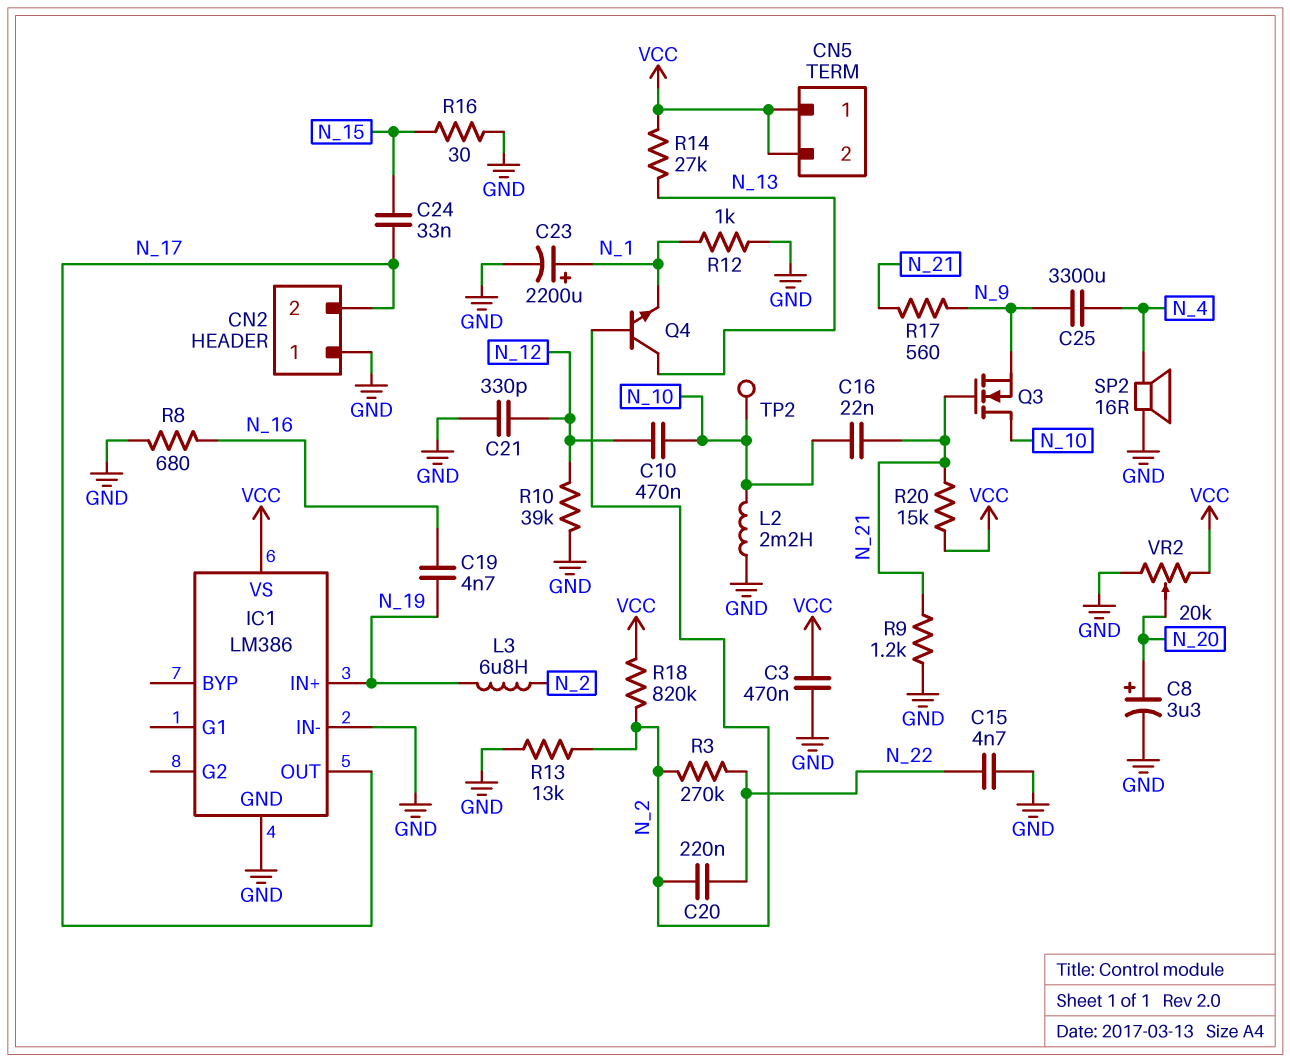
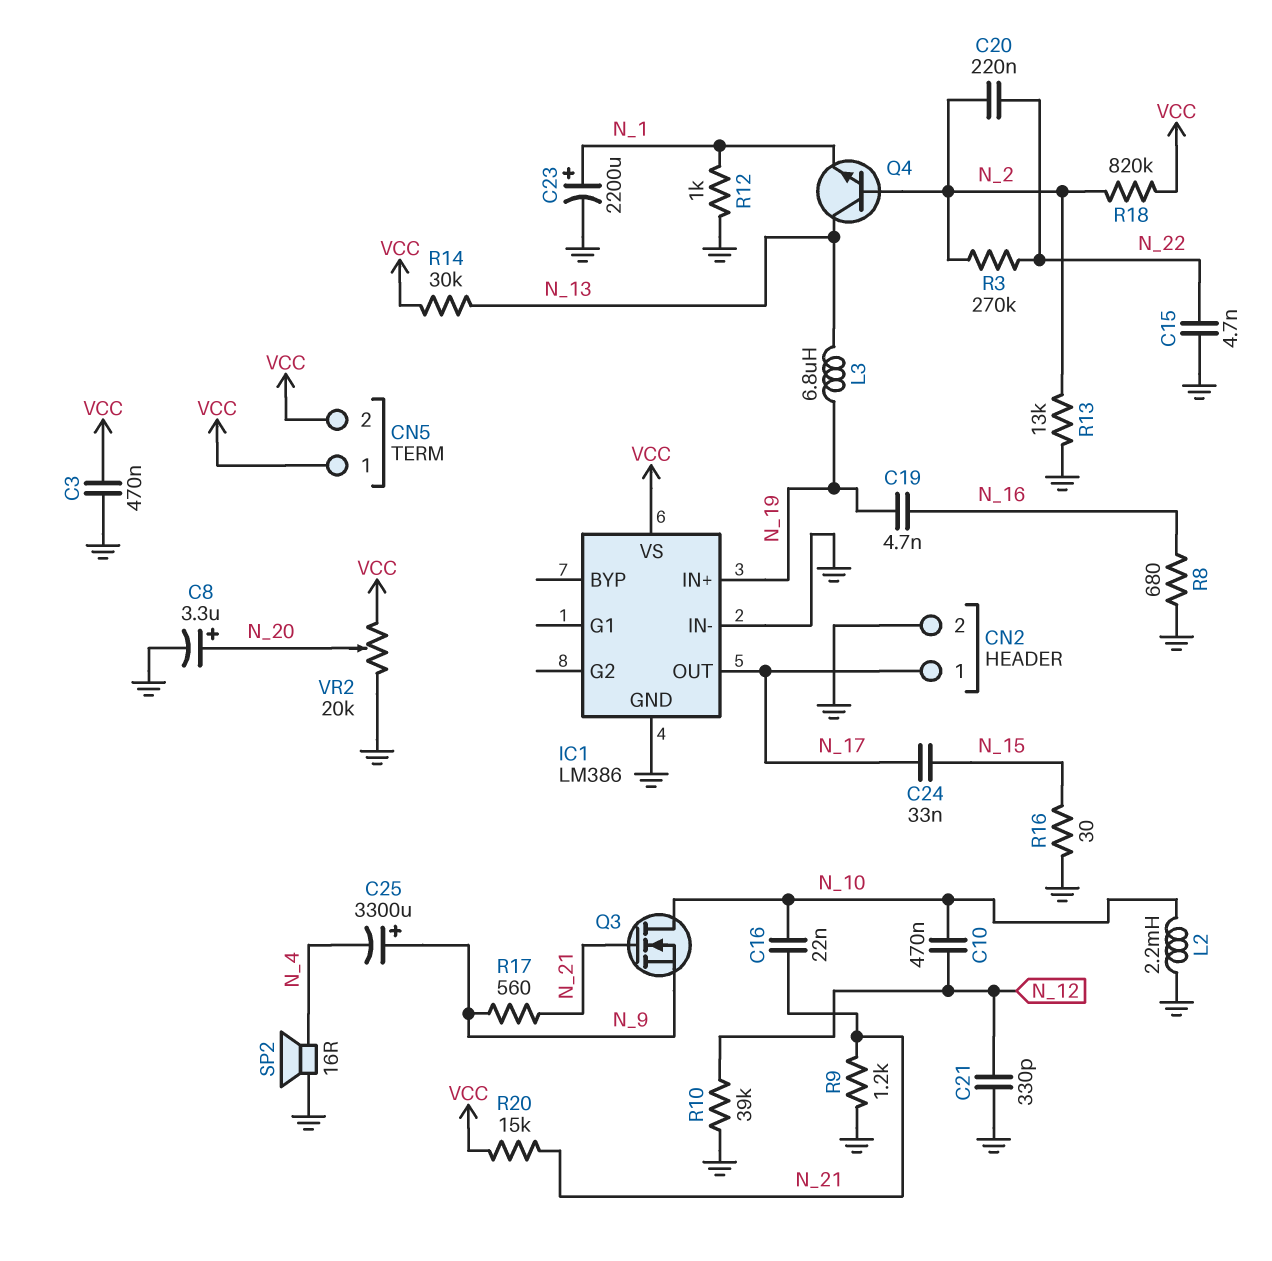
C25: 3300uF (N_4, N_9) -> 3300uF (plus N_9, minus N_4)
CN2 pin 1: GND -> N_17
CN2 pin 2: N_17 -> GND
L3: 6.8uH (N_2, N_19) -> 6.8uH (N_13, N_19)
R14: 27k (N_13, VCC) -> 30k (N_13, VCC)
TP2: test point (N_10) -> none

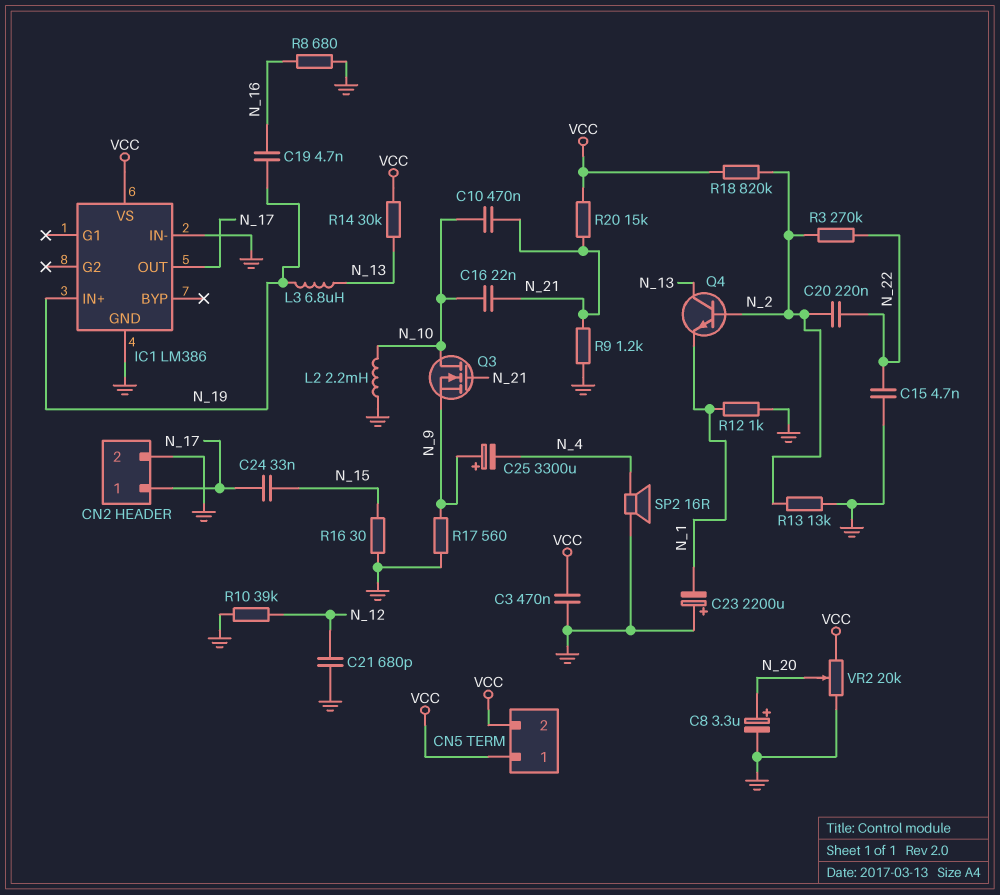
C10: 470nF (N_10, N_12) -> 470nF (N_10, N_21)
C21: 330pF (GND, N_12) -> 680pF (GND, N_12)
C23: 2200uF (plus N_1, minus GND) -> 2200uF (plus GND, minus N_1)
R17: 560 (N_9, N_21) -> 560 (GND, N_9)

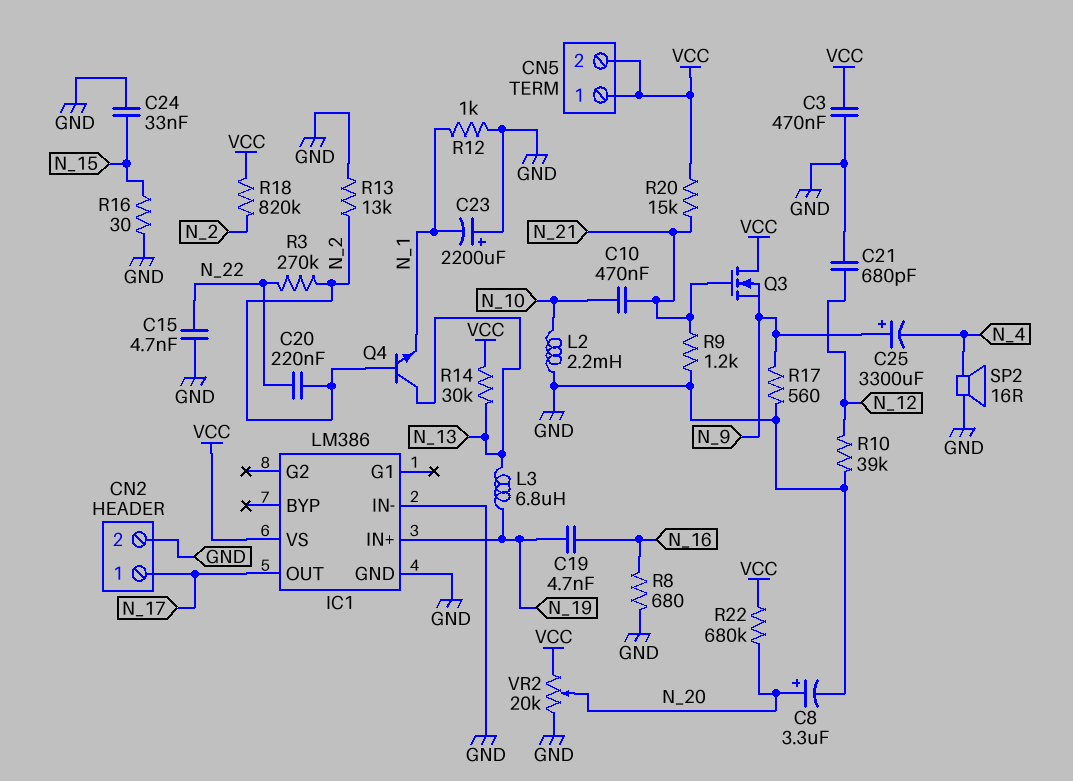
C16: 22nF (N_10, N_21) -> none
C24: 33nF (N_15, N_17) -> 33nF (GND, N_15)
Q3: NMOS (G N_21, D N_10, S N_9) -> NMOS (G N_21, D VCC, S N_9)
R22: none -> 680k (N_20, VCC)

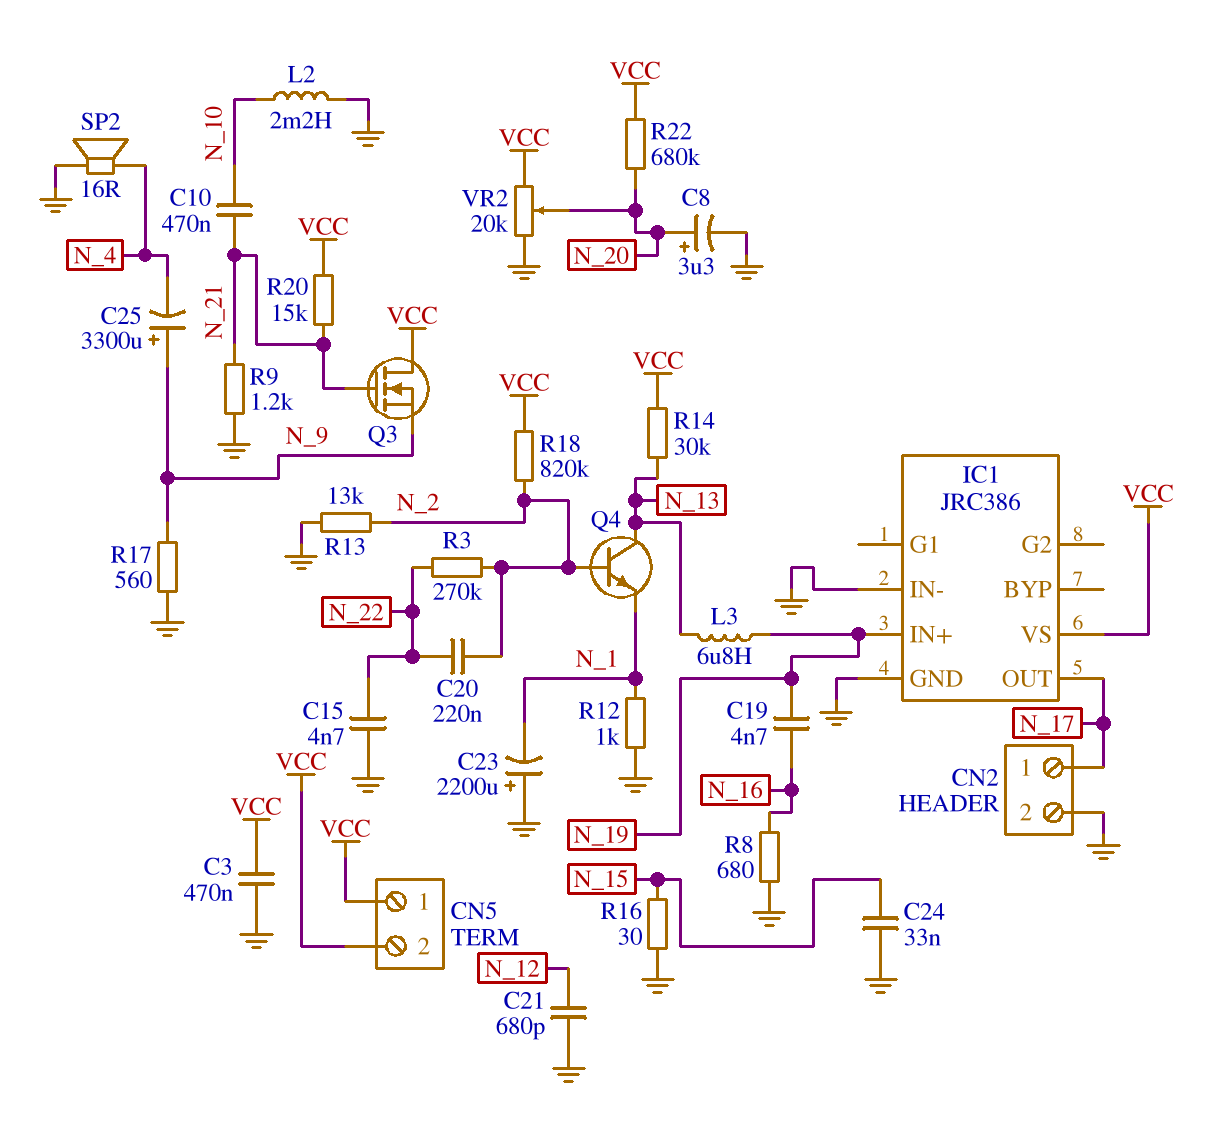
IC1: LM386 -> JRC386
R10: 39k (GND, N_12) -> none

